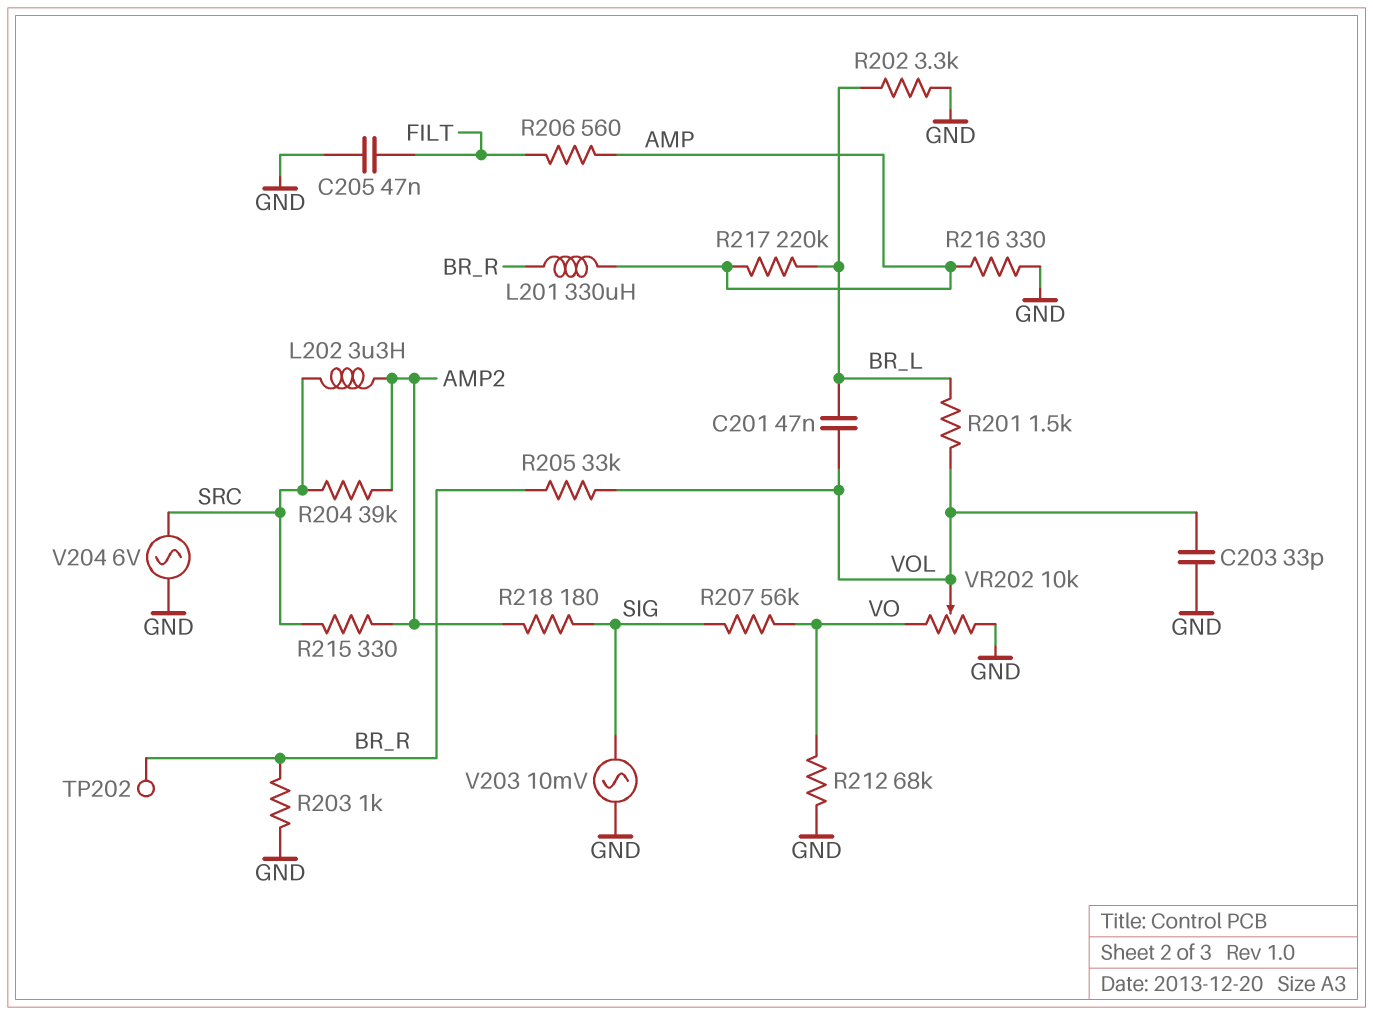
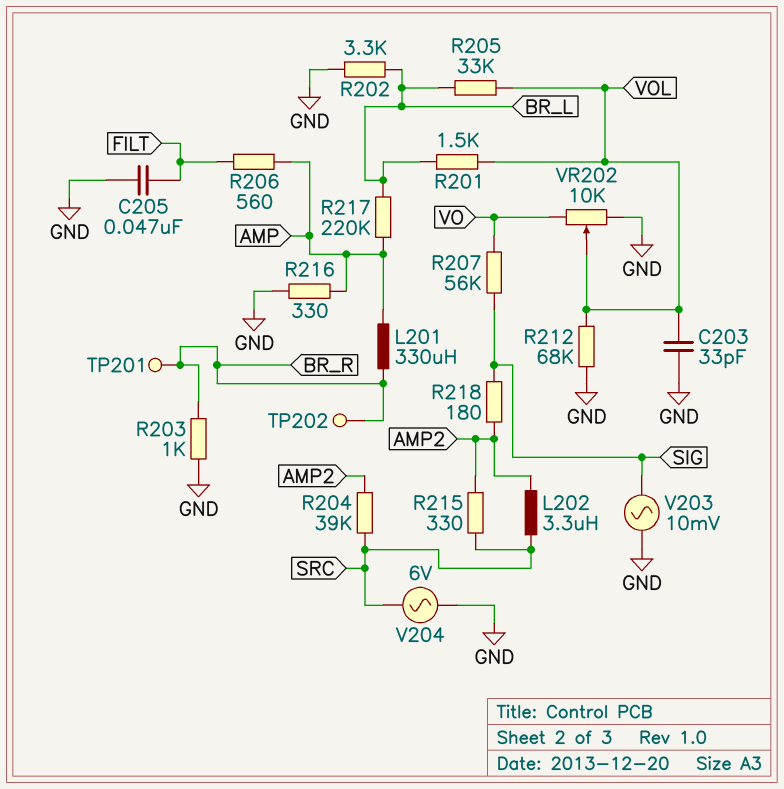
C201: 47nF (BR_L, VOL) -> none
R205: 33k (BR_R, VOL) -> 33k (BR_L, VOL)
R212: 68k (GND, VO) -> 68k (GND, VOL)
TP201: none -> test point (BR_R)

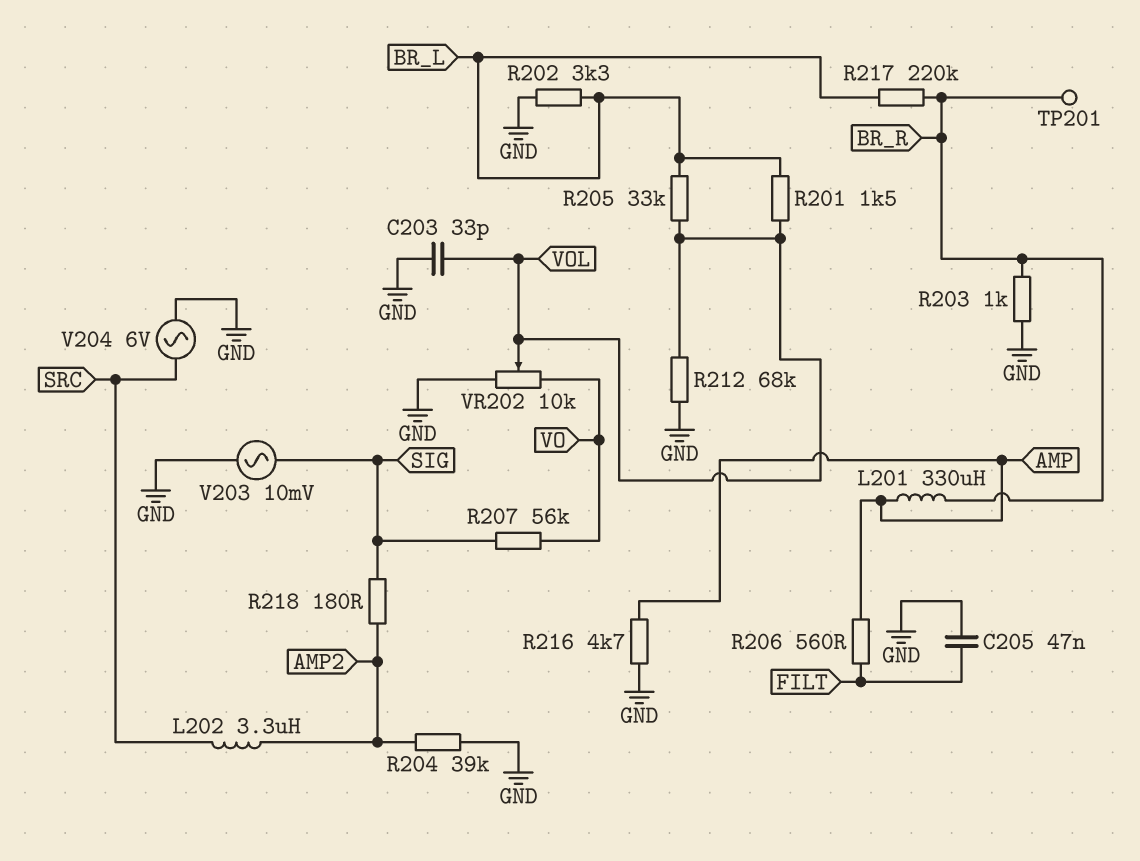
R204: 39k (AMP2, SRC) -> 39k (AMP2, GND)
R215: 330 (AMP2, SRC) -> none
R216: 330 (AMP, GND) -> 4.7k (AMP, GND)
R217: 220k (AMP, BR_L) -> 220k (BR_L, BR_R)
TP202: test point (BR_R) -> none

